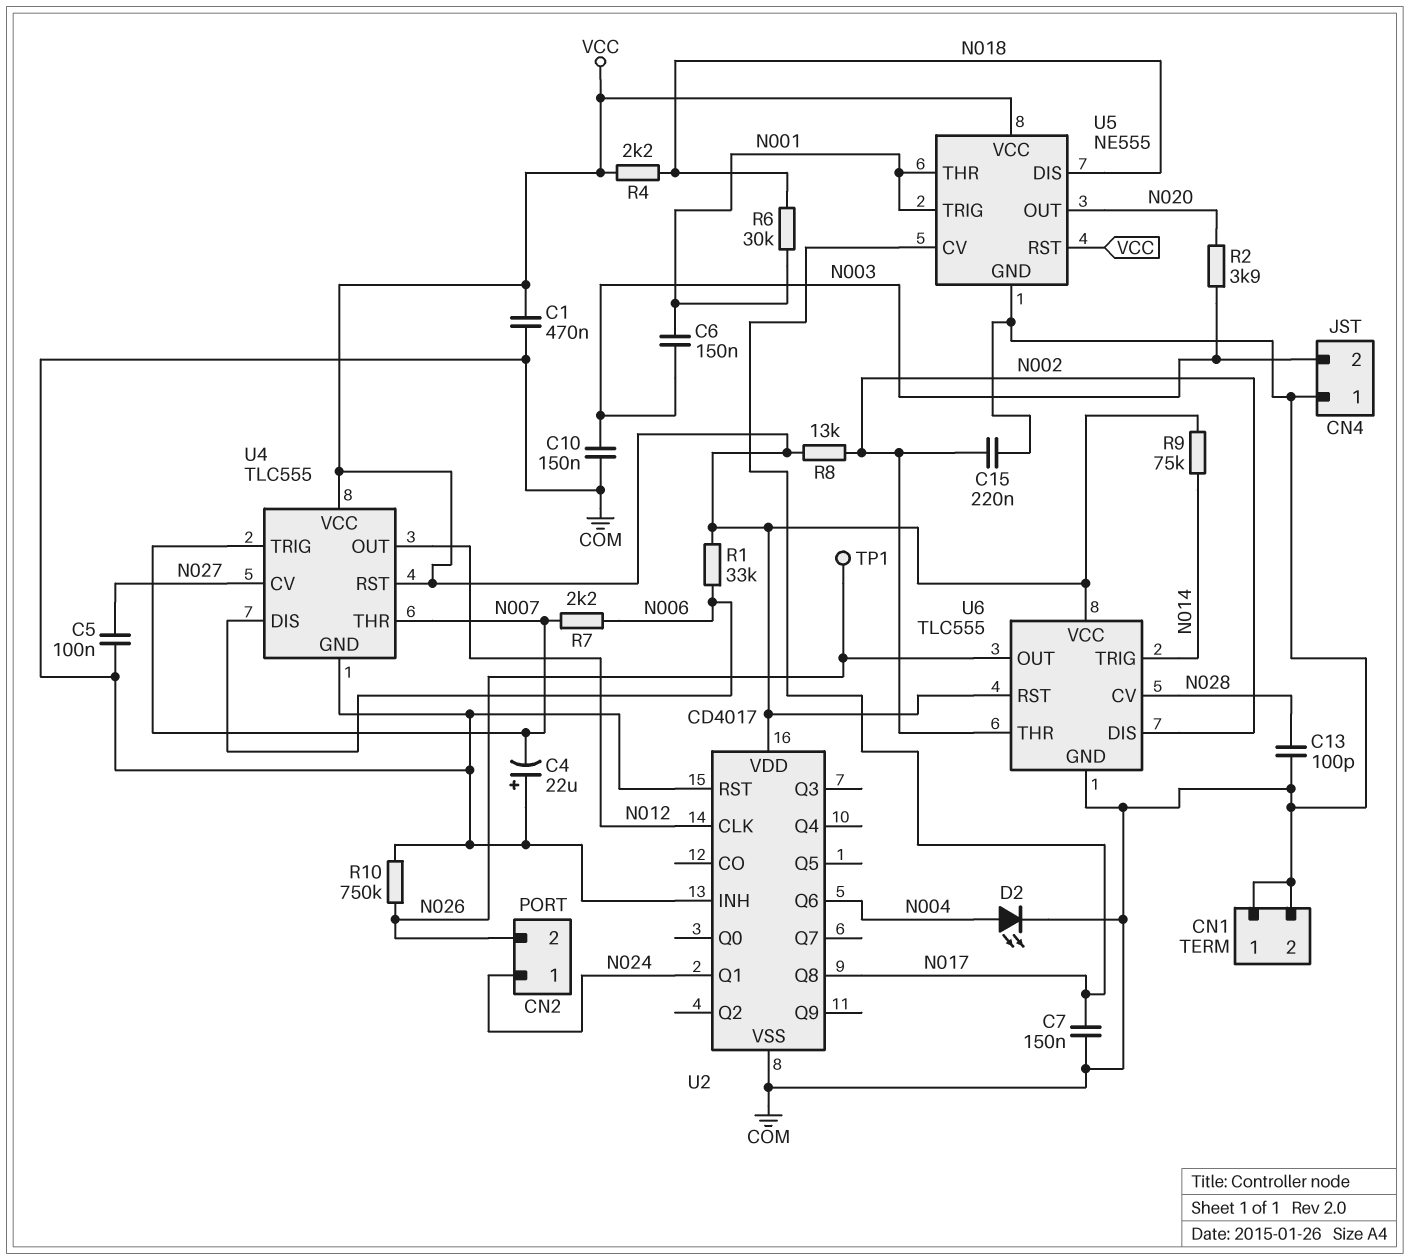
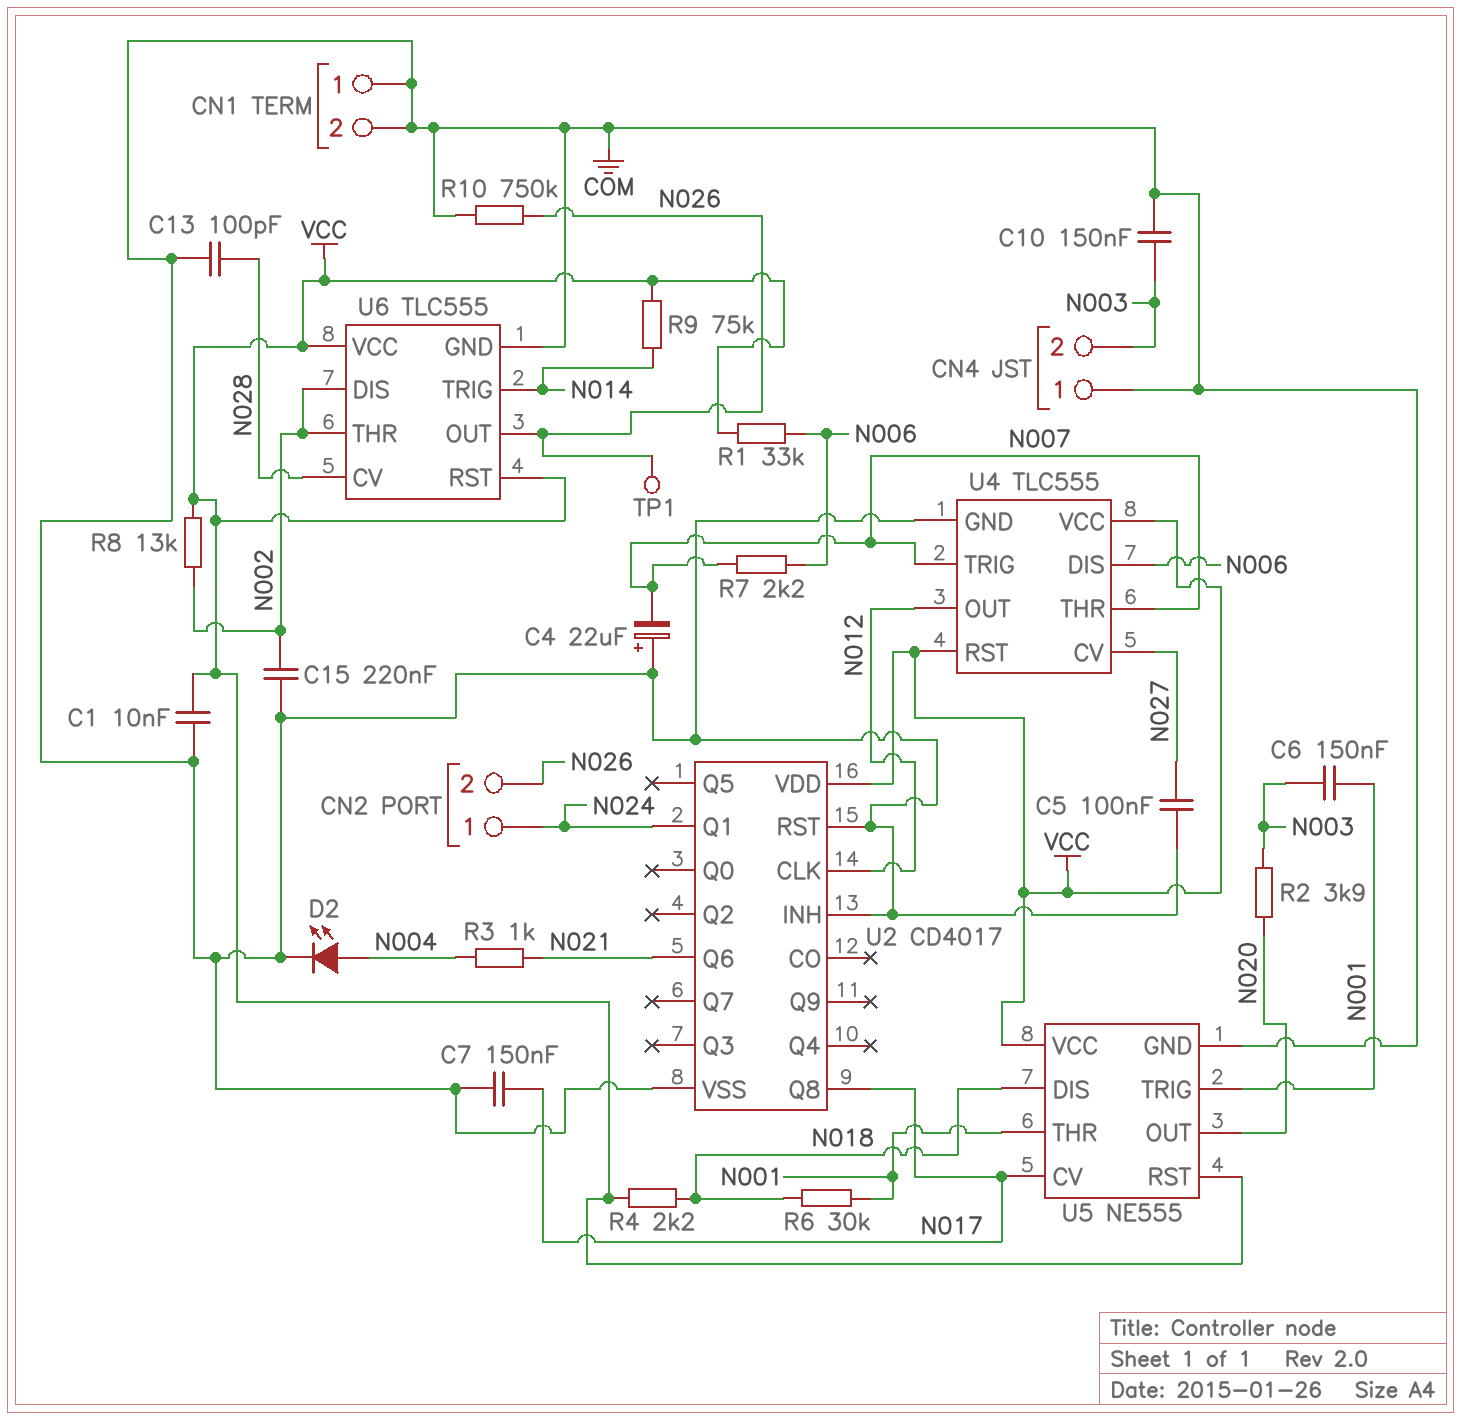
C1: 470nF (COM, VCC) -> 10nF (COM, VCC)
R3: none -> 1k (N004, N021)
U2 pin Q6: N004 -> N021

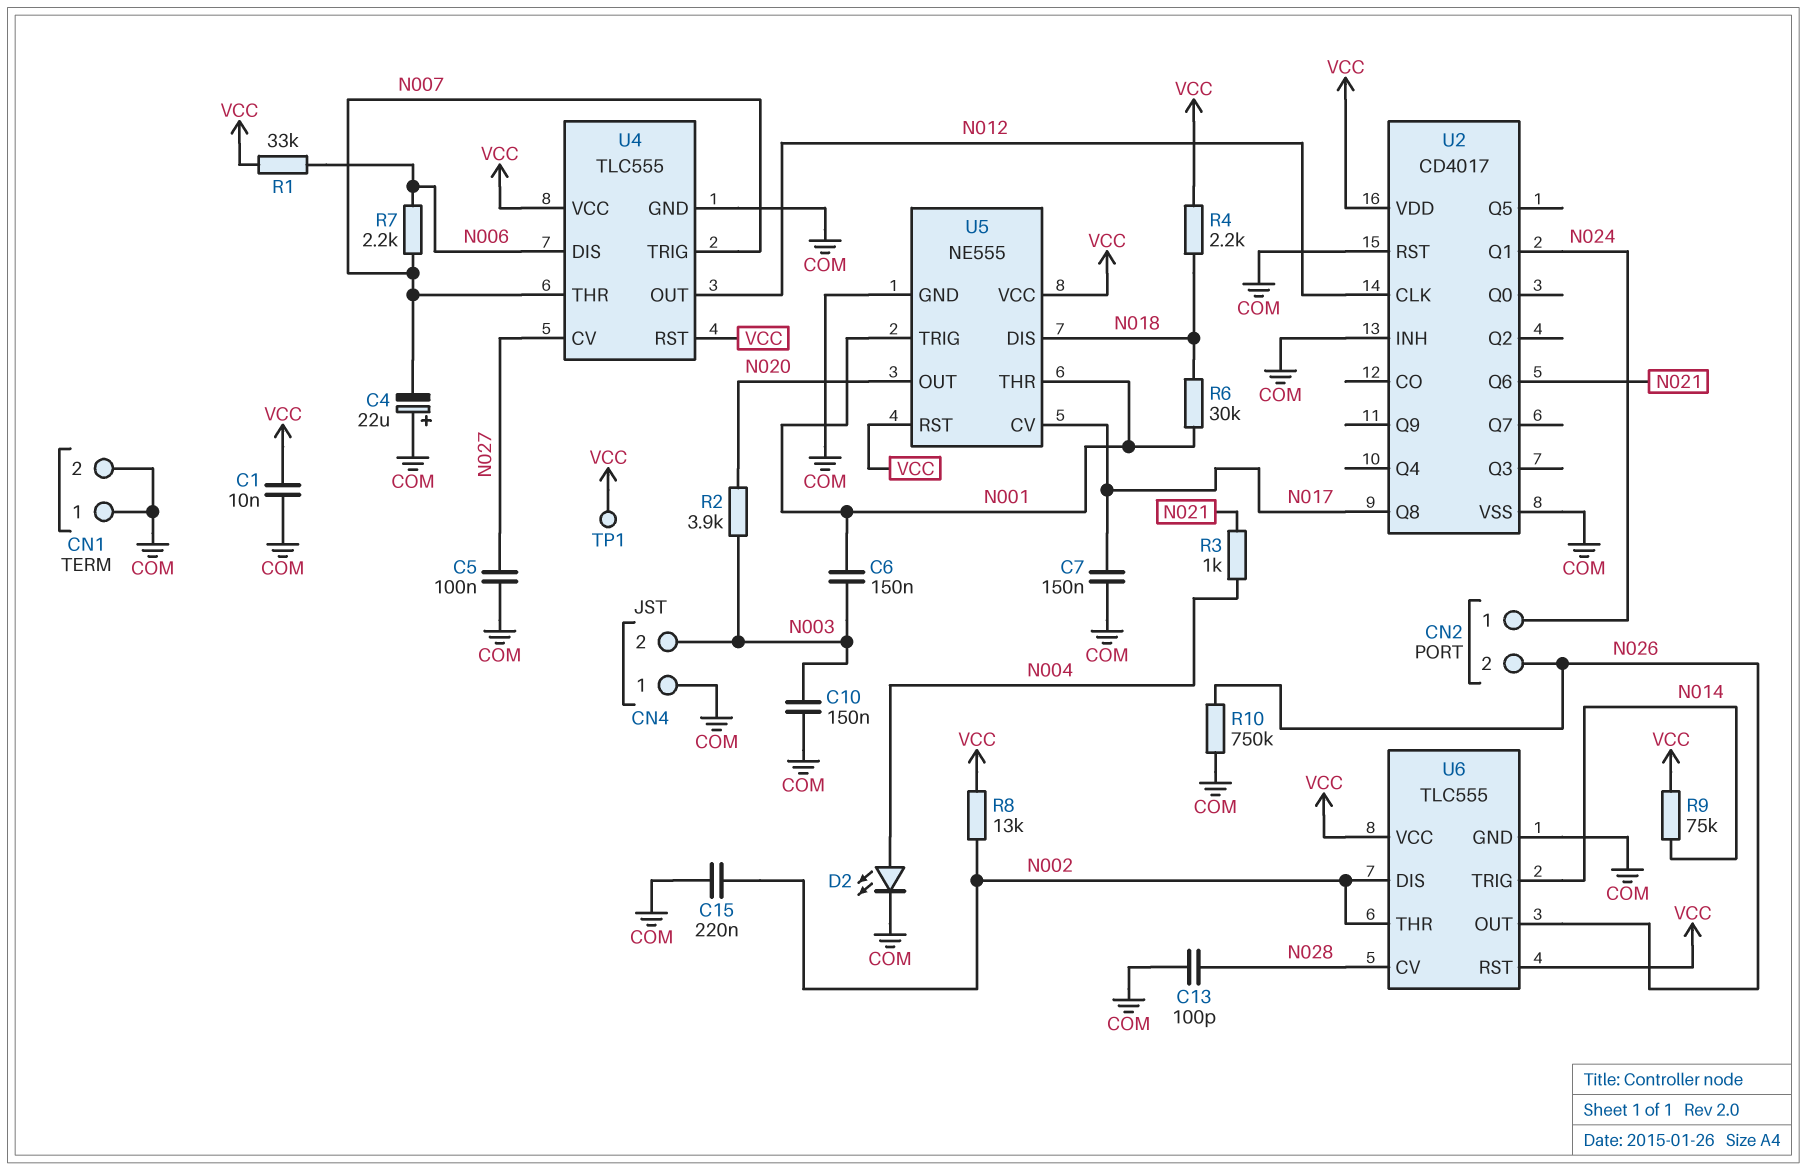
TP1: test point (N026) -> test point (VCC)

